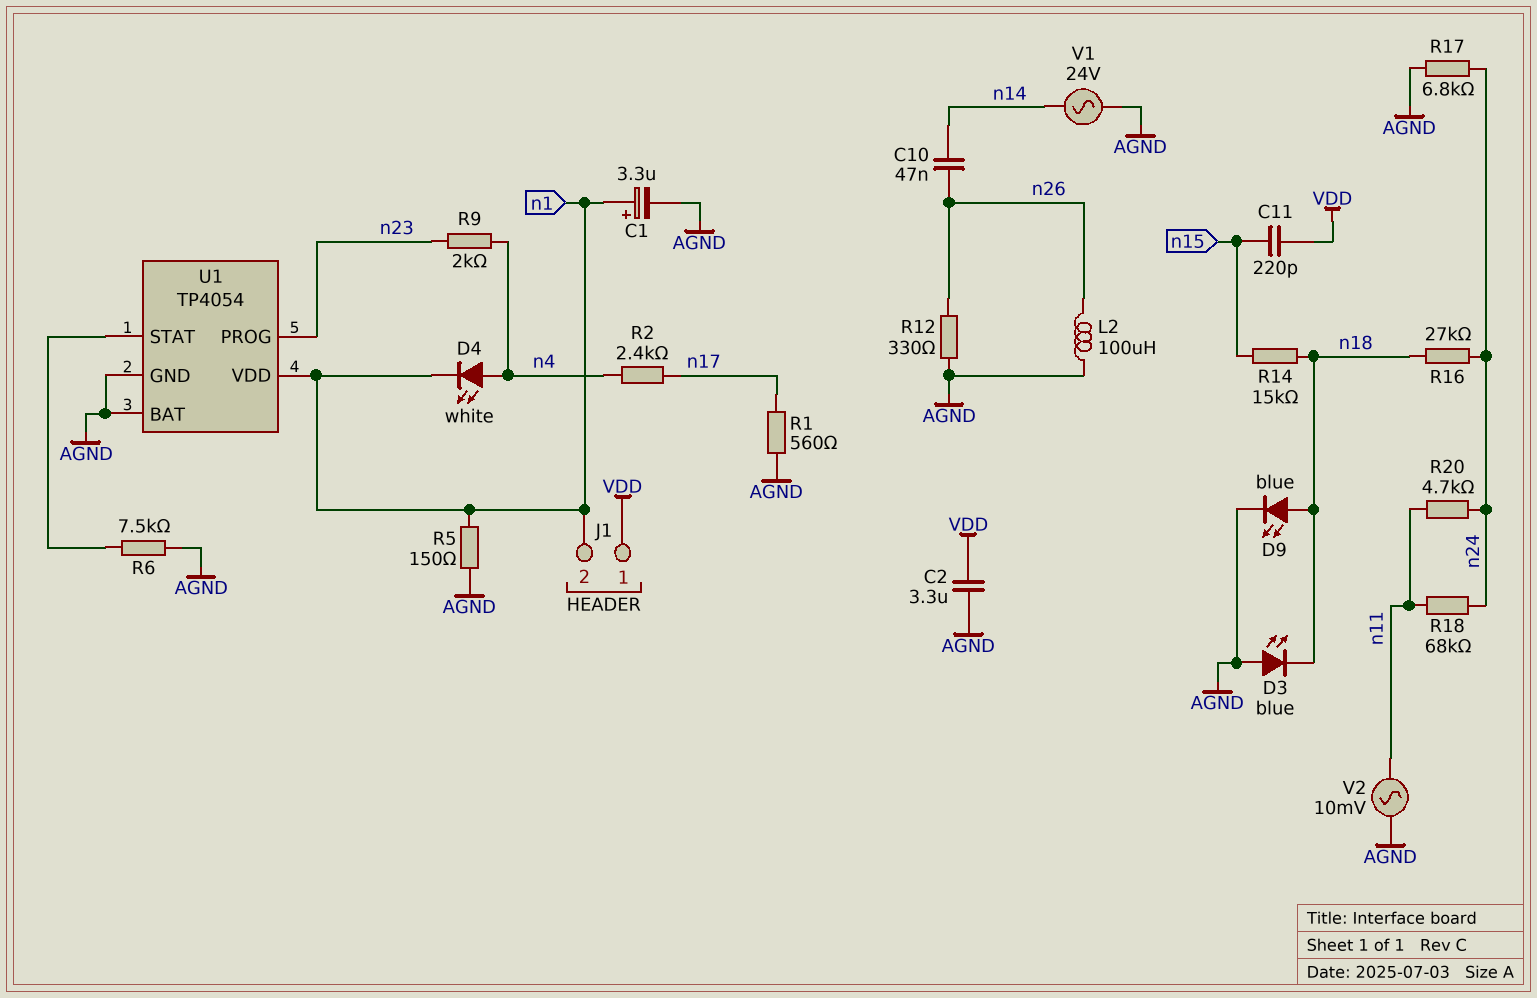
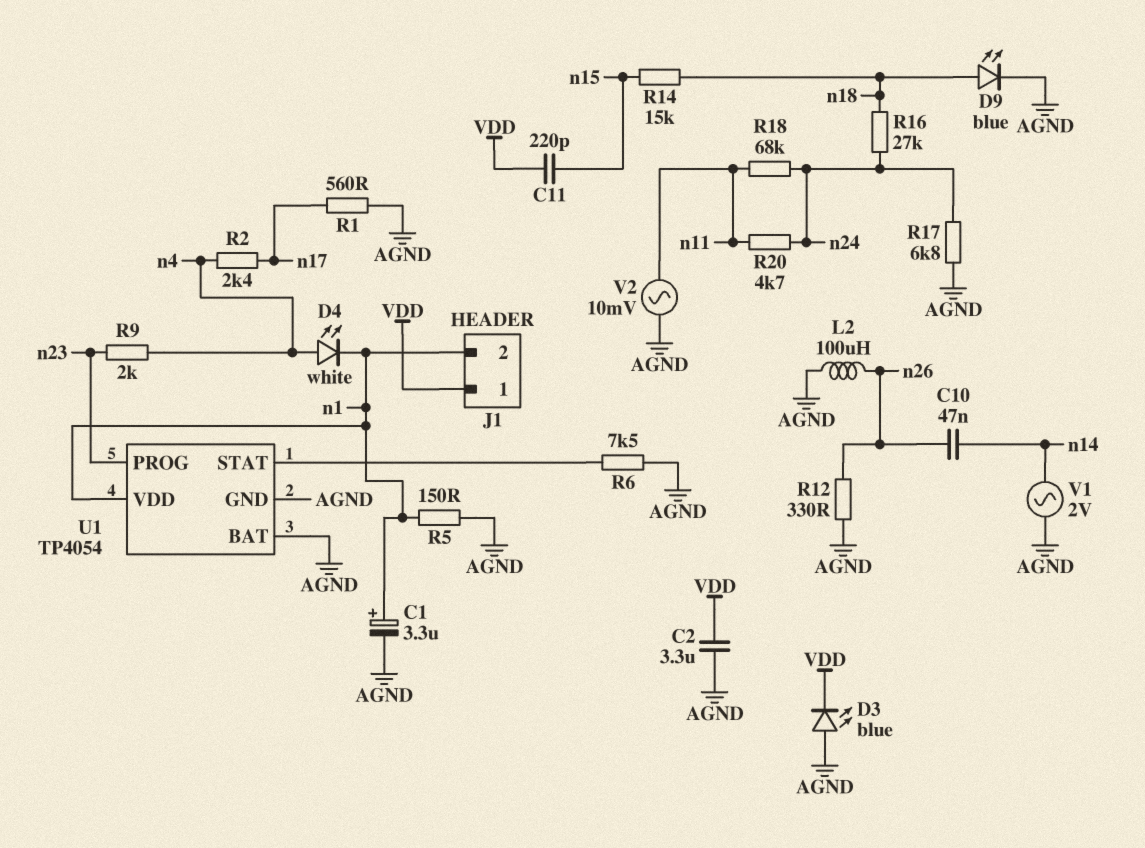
D3: LED blue (A AGND, K n18) -> LED blue (A AGND, K VDD)
V1: AC 24V (AGND, n14) -> AC 2V (AGND, n14)

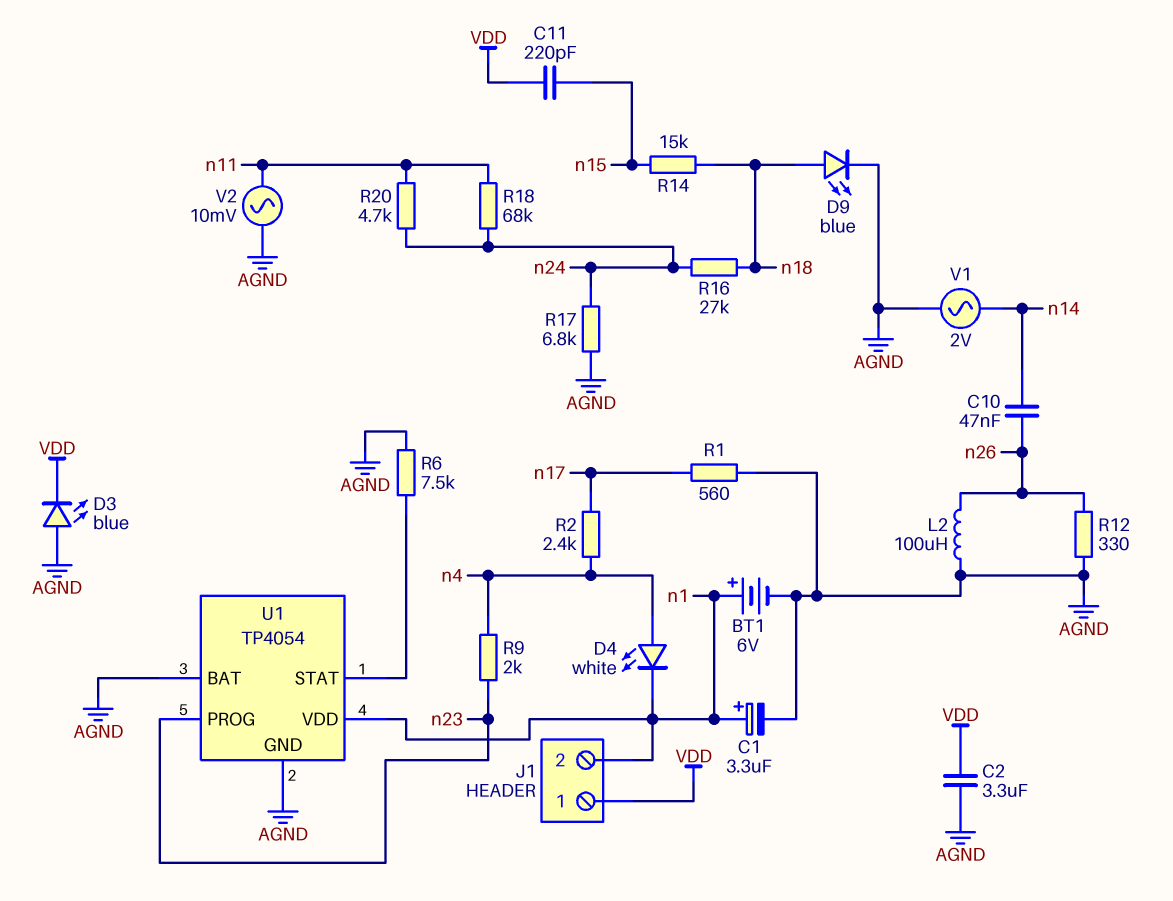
BT1: none -> 6V (plus n1, minus AGND)
R5: 150 (AGND, n1) -> none

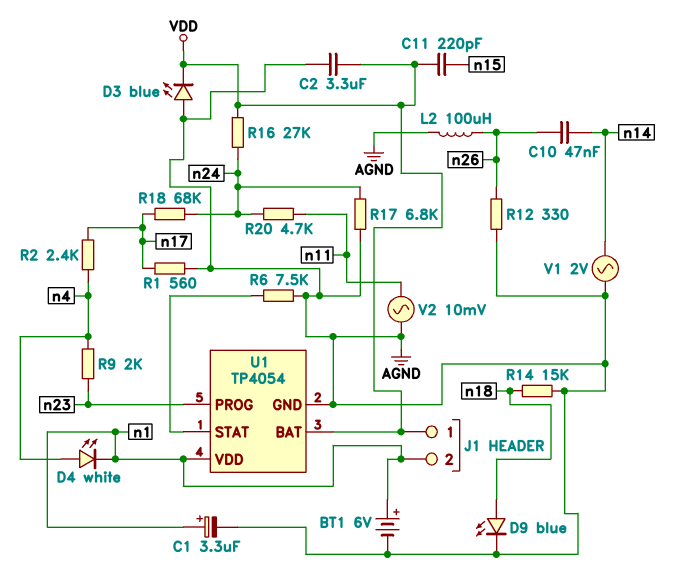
R14: 15k (n15, n18) -> 15k (AGND, n18)
R16: 27k (n18, n24) -> 27k (VDD, n24)
R18: 68k (n11, n24) -> 68k (n17, n24)
U1 pin BAT: AGND -> VDD

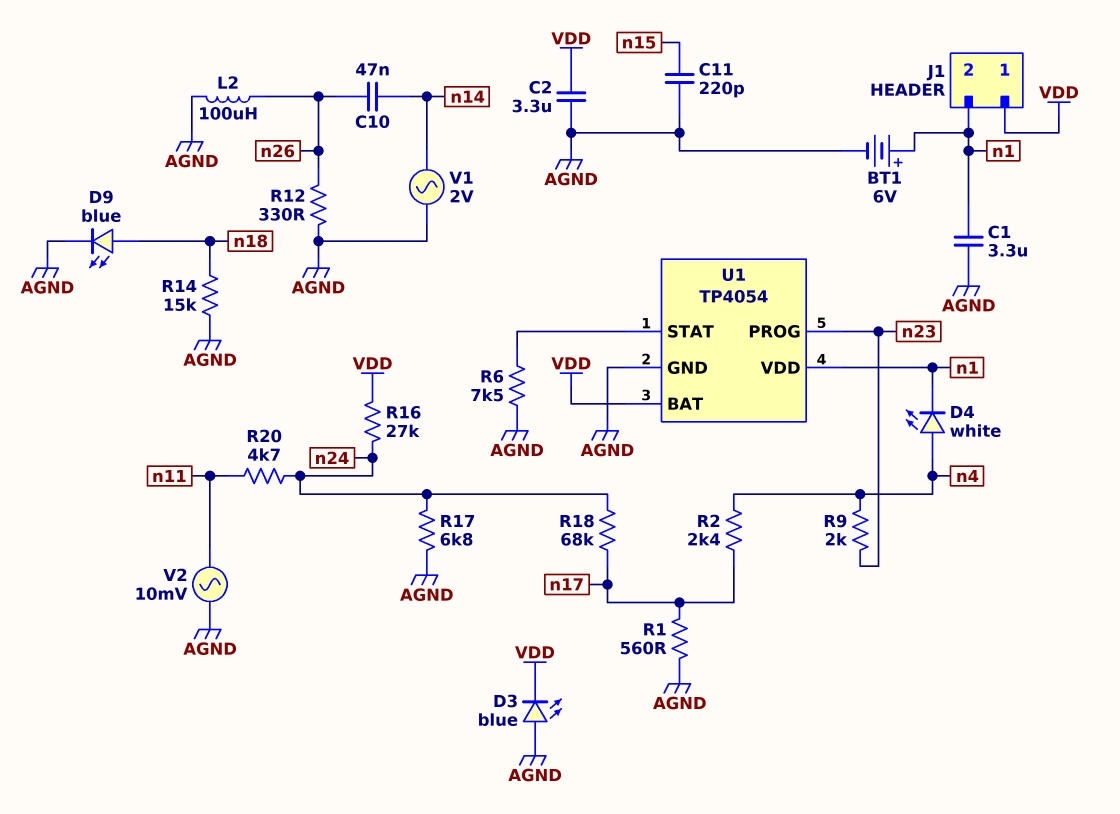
C1: 3.3uF (plus n1, minus AGND) -> 3.3uF (AGND, n1)
C11: 220pF (VDD, n15) -> 220pF (AGND, n15)

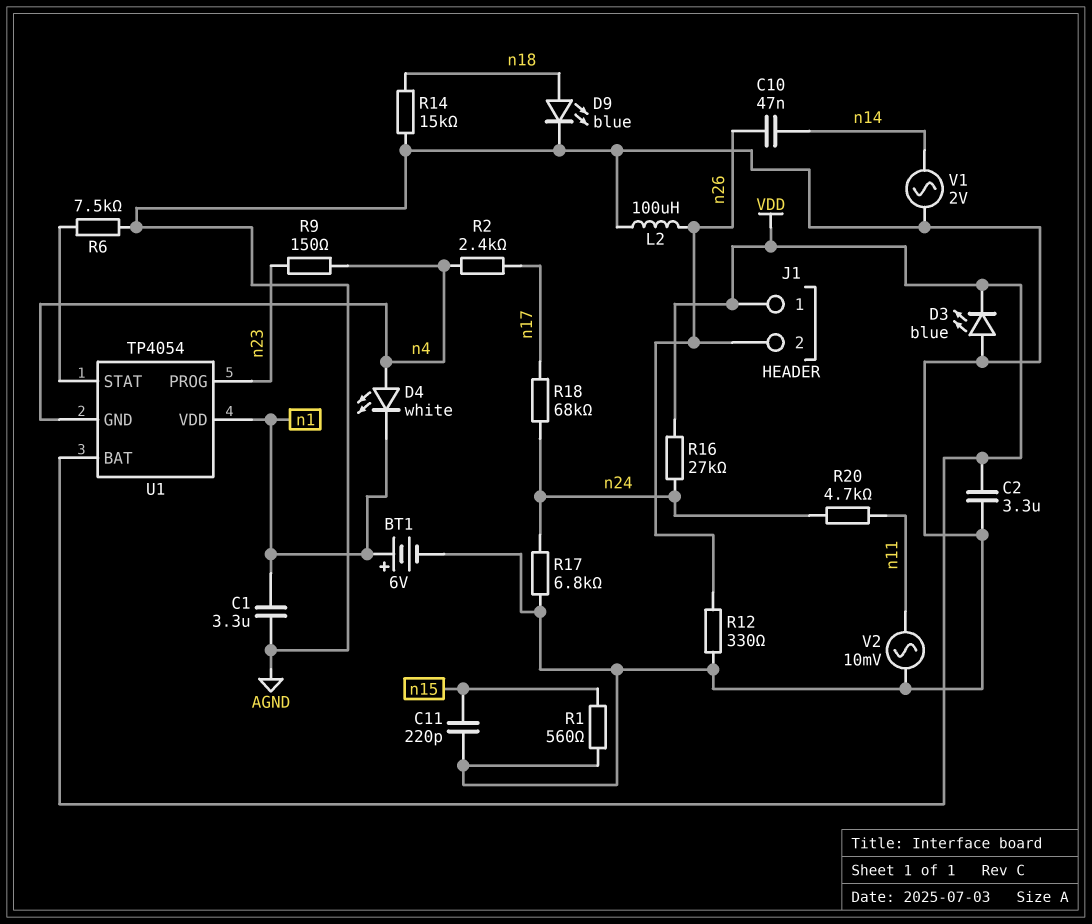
J1 pin 2: n1 -> n26
R1: 560 (AGND, n17) -> 560 (AGND, n15)
R9: 2k (n4, n23) -> 150 (n4, n23)
U1 pin GND: AGND -> n4

